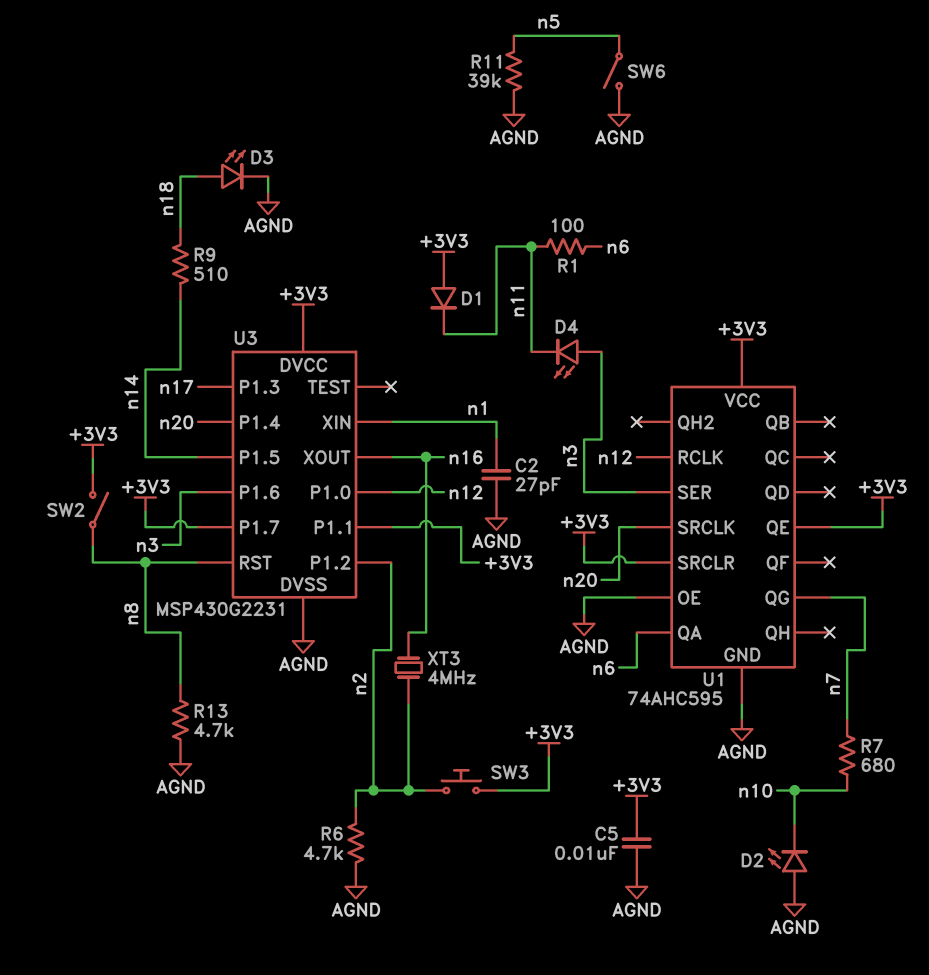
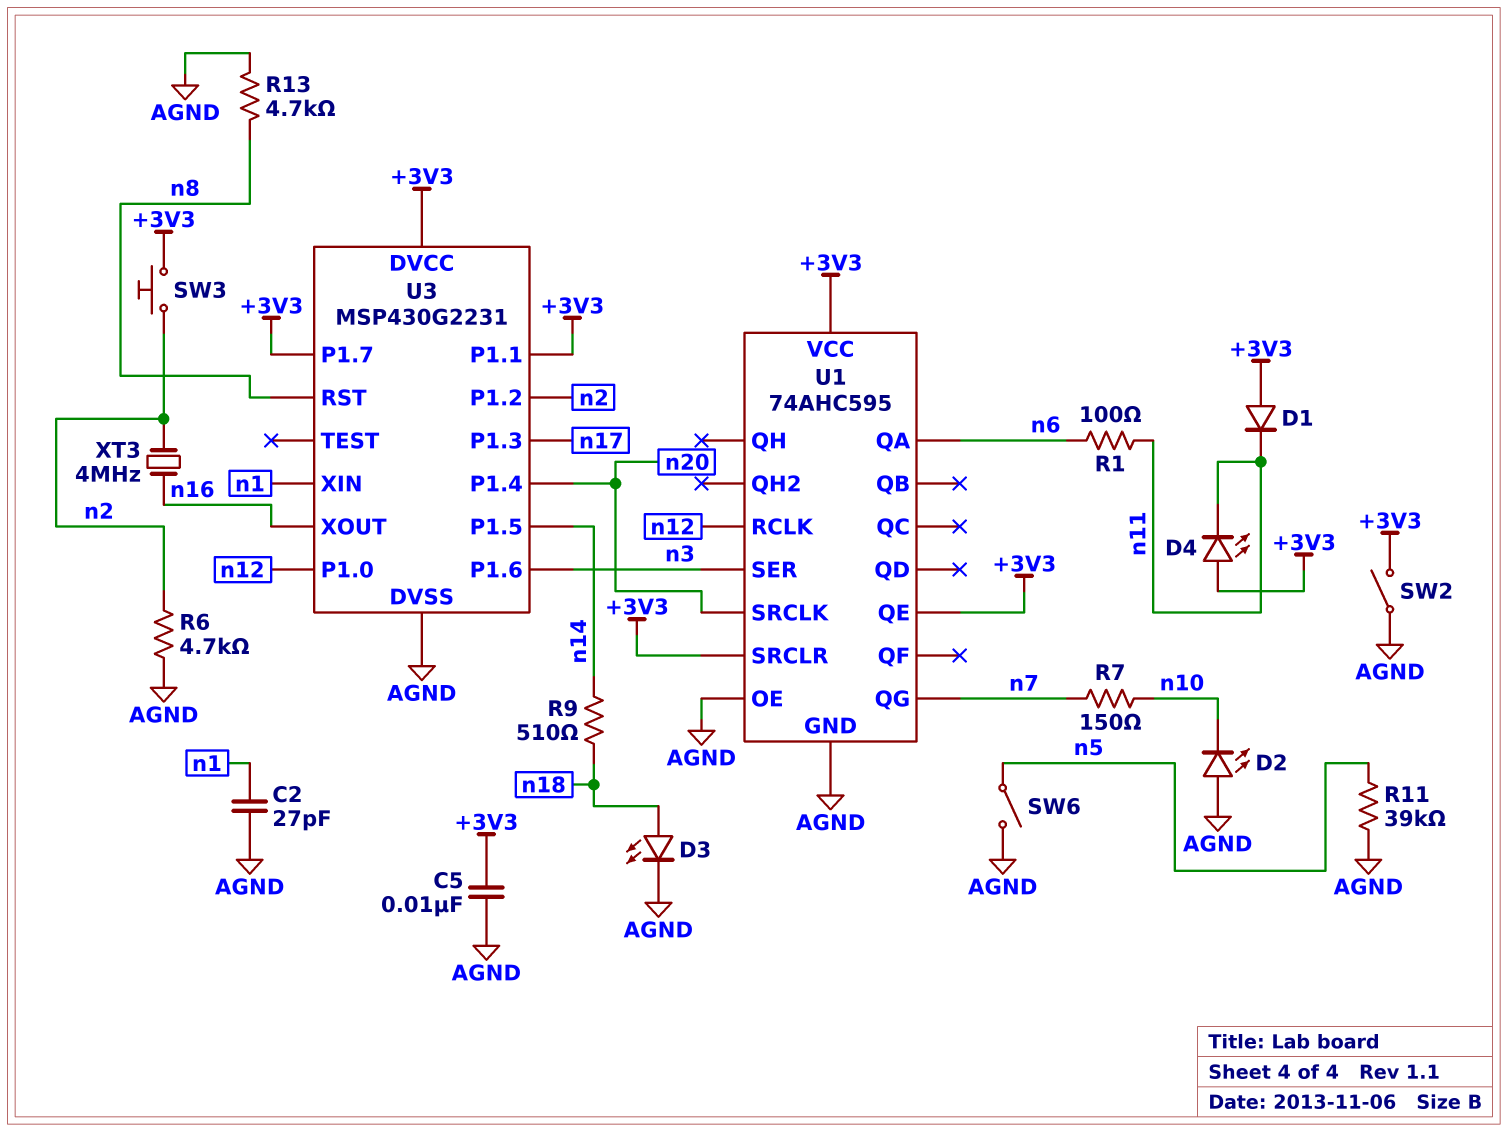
D4: LED (A n3, K n11) -> LED (A +3V3, K n11)
R7: 680 (n7, n10) -> 150 (n7, n10)
SW2: switch (+3V3, n8) -> switch (+3V3, AGND)

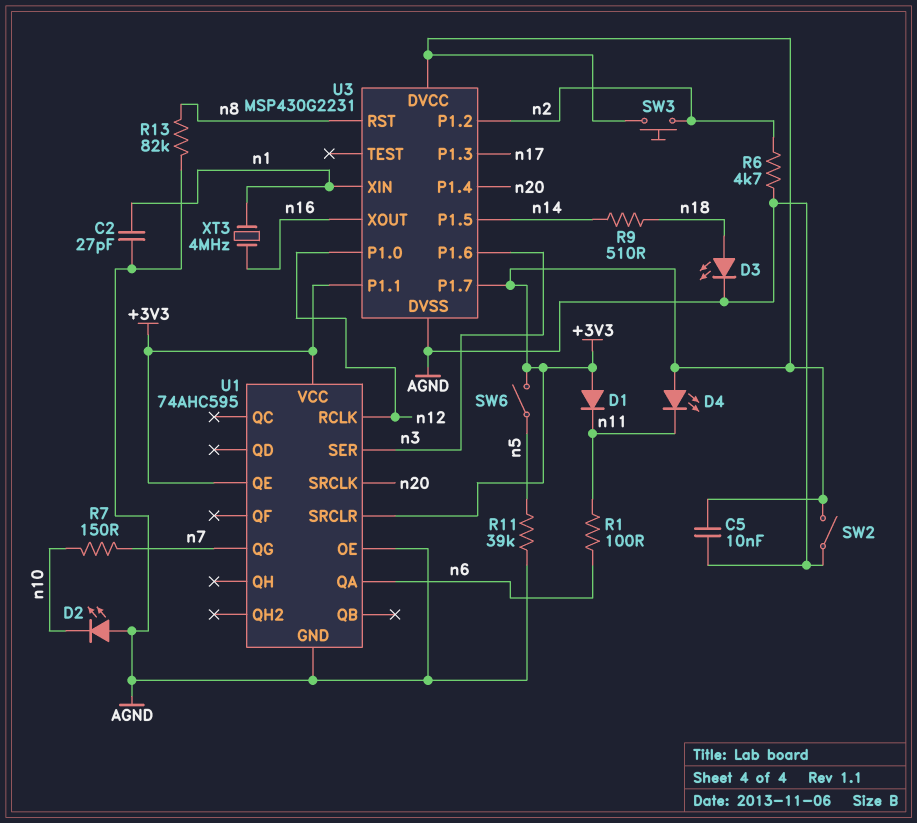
R13: 4.7k (AGND, n8) -> 82k (AGND, n8)
SW6: switch (AGND, n5) -> switch (+3V3, n5)
XT3: 4MHz (n2, n16) -> 4MHz (n1, n16)

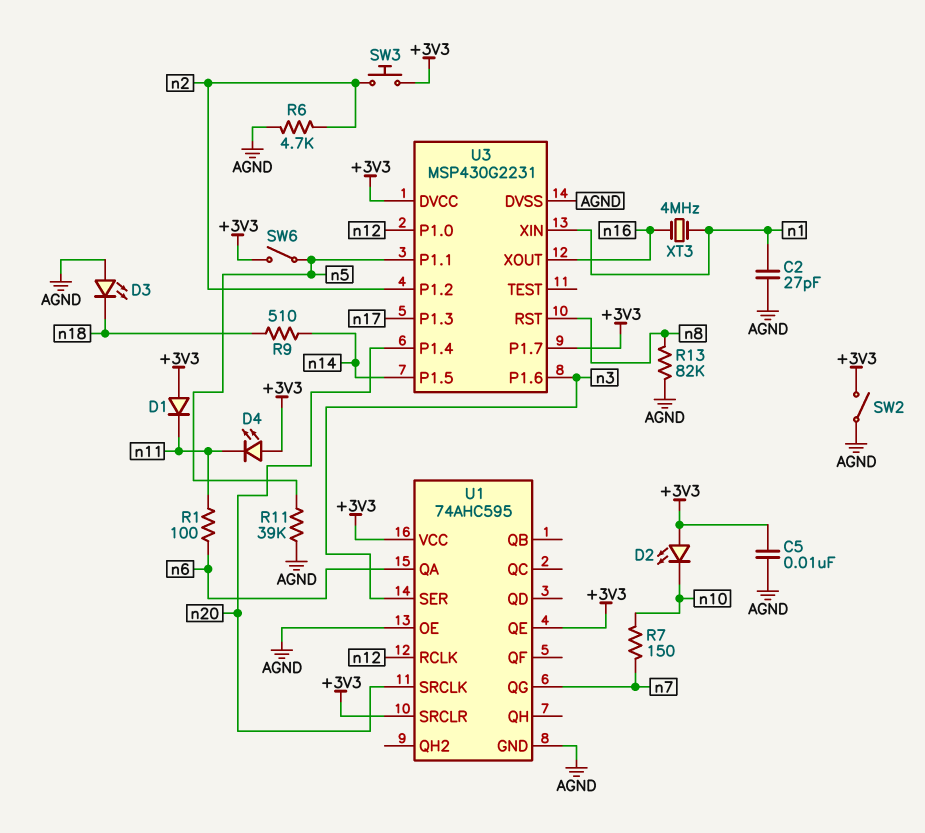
D2: LED (A AGND, K n10) -> LED (A +3V3, K n10)
D3: LED (A n18, K AGND) -> LED (A AGND, K n18)
U3 pin P1.1: +3V3 -> n5

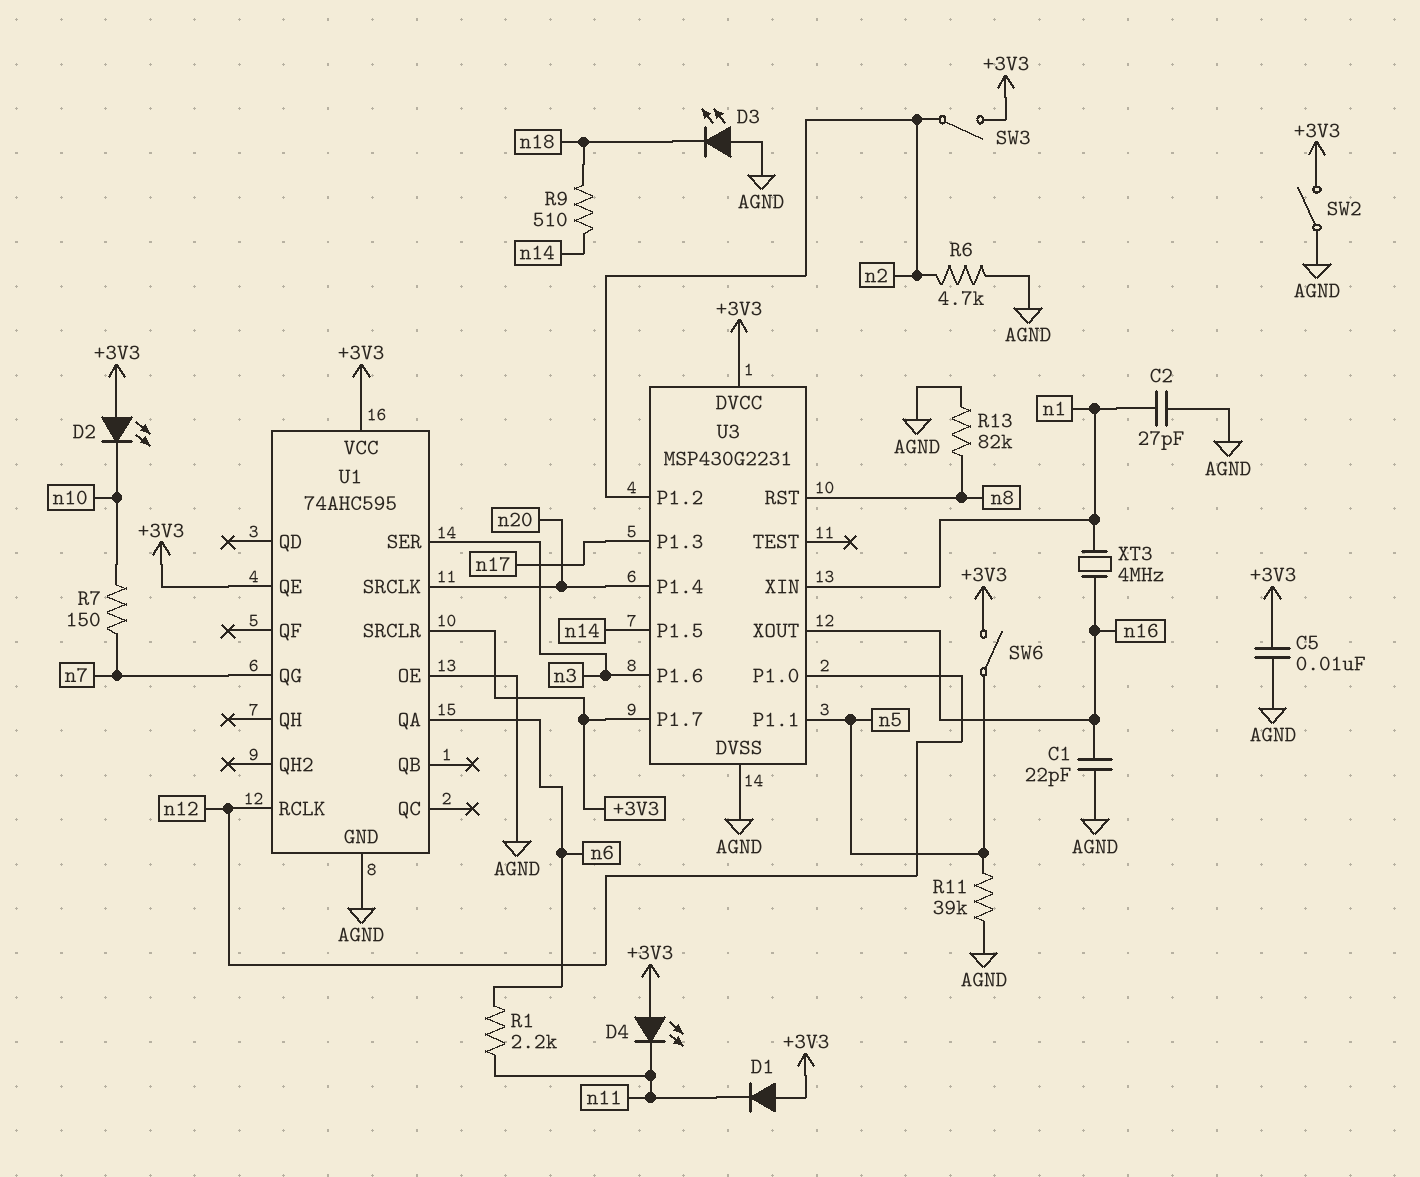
C1: none -> 22pF (AGND, n16)
R1: 100 (n6, n11) -> 2.2k (n6, n11)
SW3: button (+3V3, n2) -> switch (+3V3, n2)

